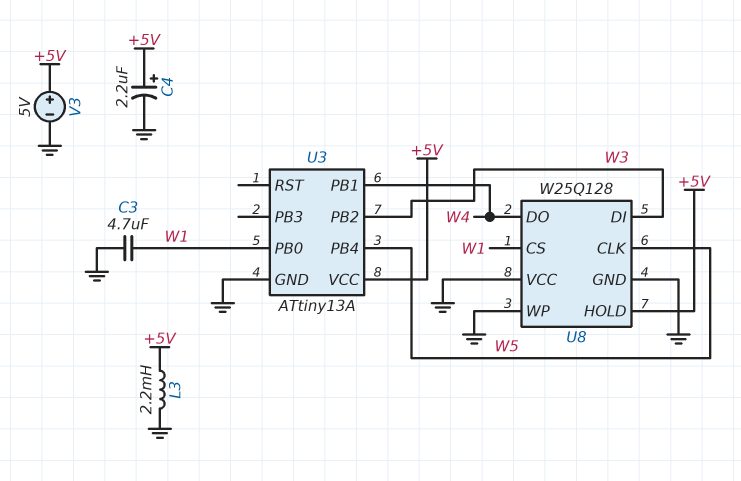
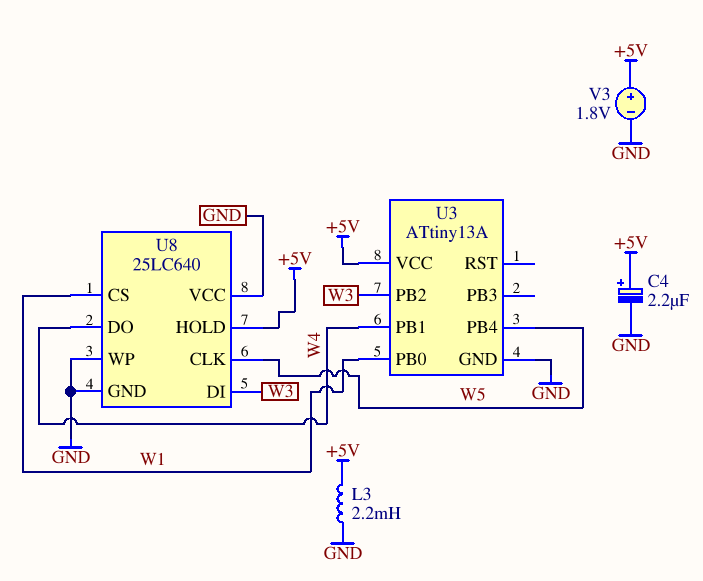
C3: 4.7uF (GND, W1) -> none
U8: W25Q128 -> 25LC640
V3: 5V (plus +5V, minus GND) -> 1.8V (plus +5V, minus GND)

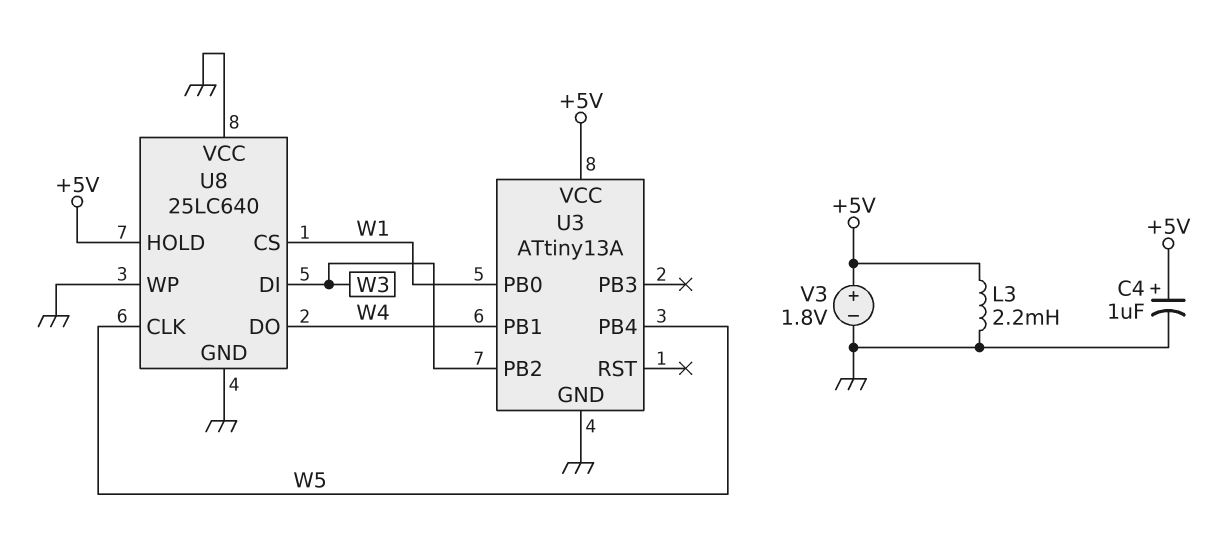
C4: 2.2uF (plus +5V, minus GND) -> 1uF (plus +5V, minus GND)

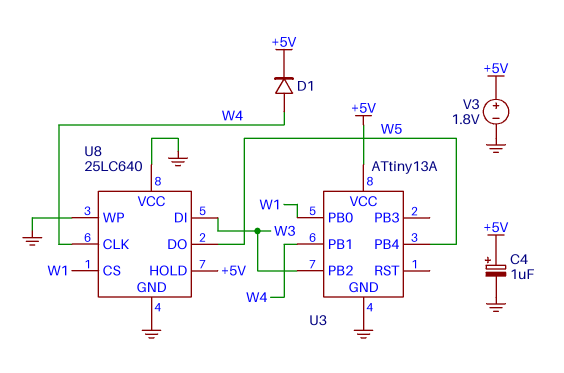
D1: none -> diode (A W4, K +5V)
L3: 2.2mH (+5V, GND) -> none
U8 pin CLK: W5 -> W4
U8 pin DO: W4 -> W5

